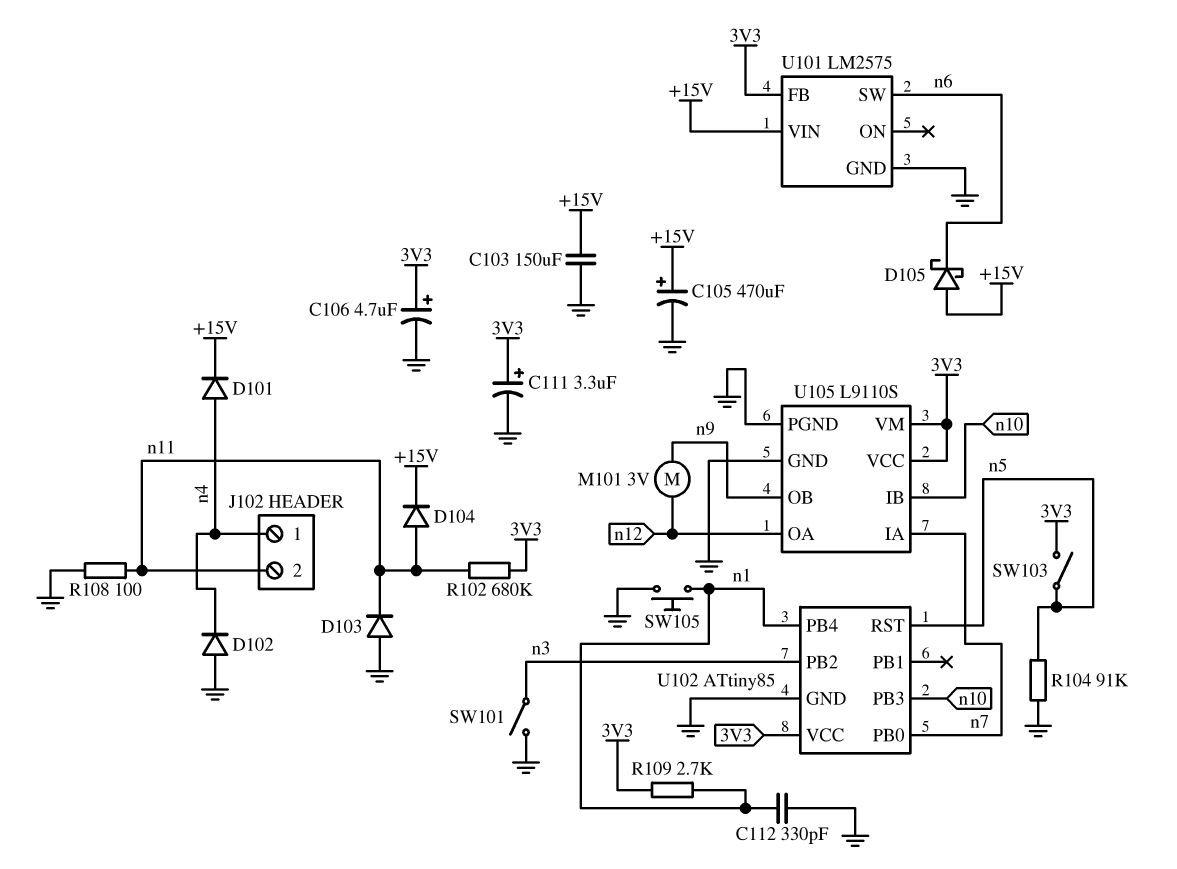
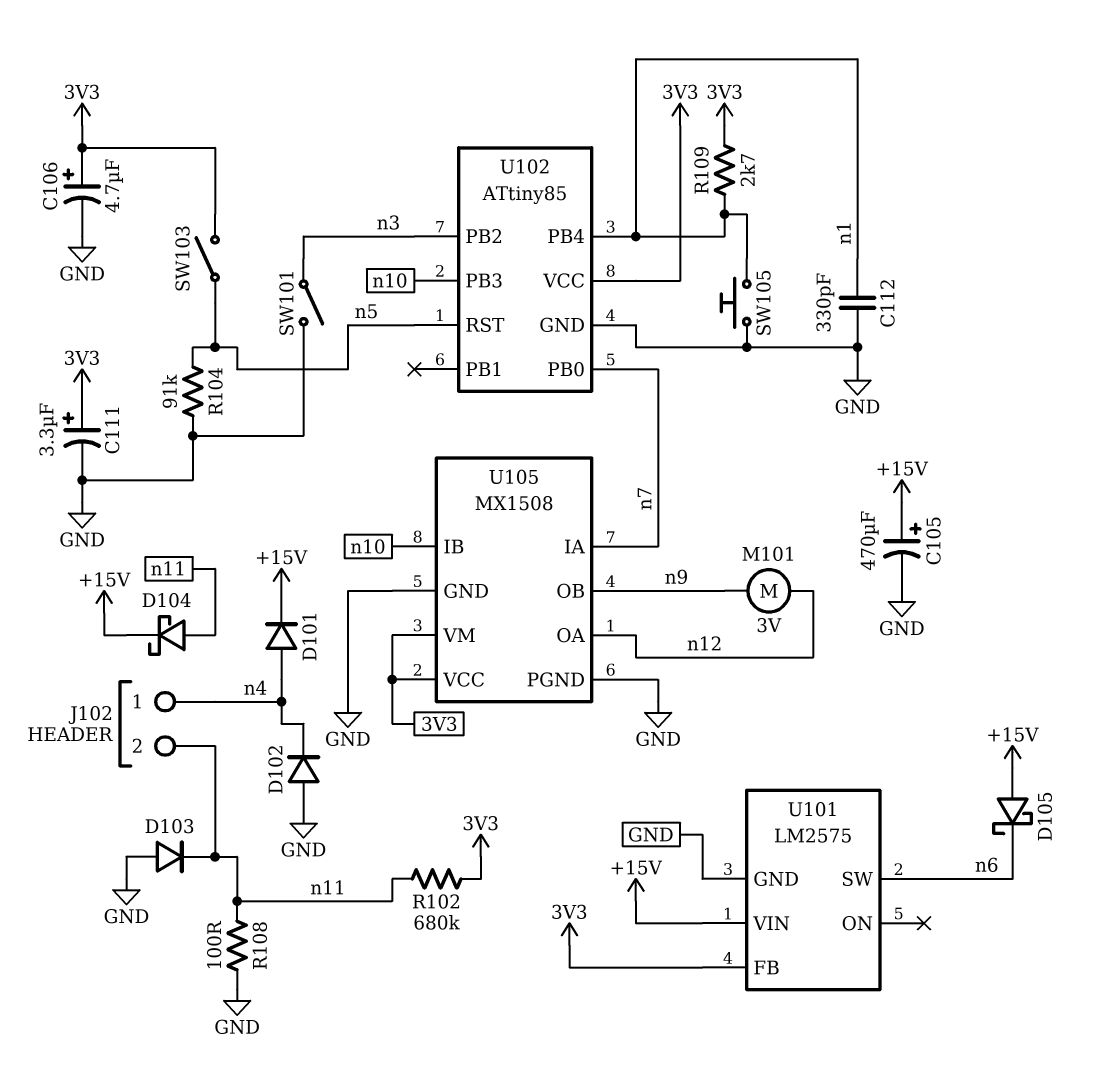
C103: 150uF (+15V, GND) -> none
D104: diode (A n11, K +15V) -> schottky (A n11, K +15V)
U105: L9110S -> MX1508

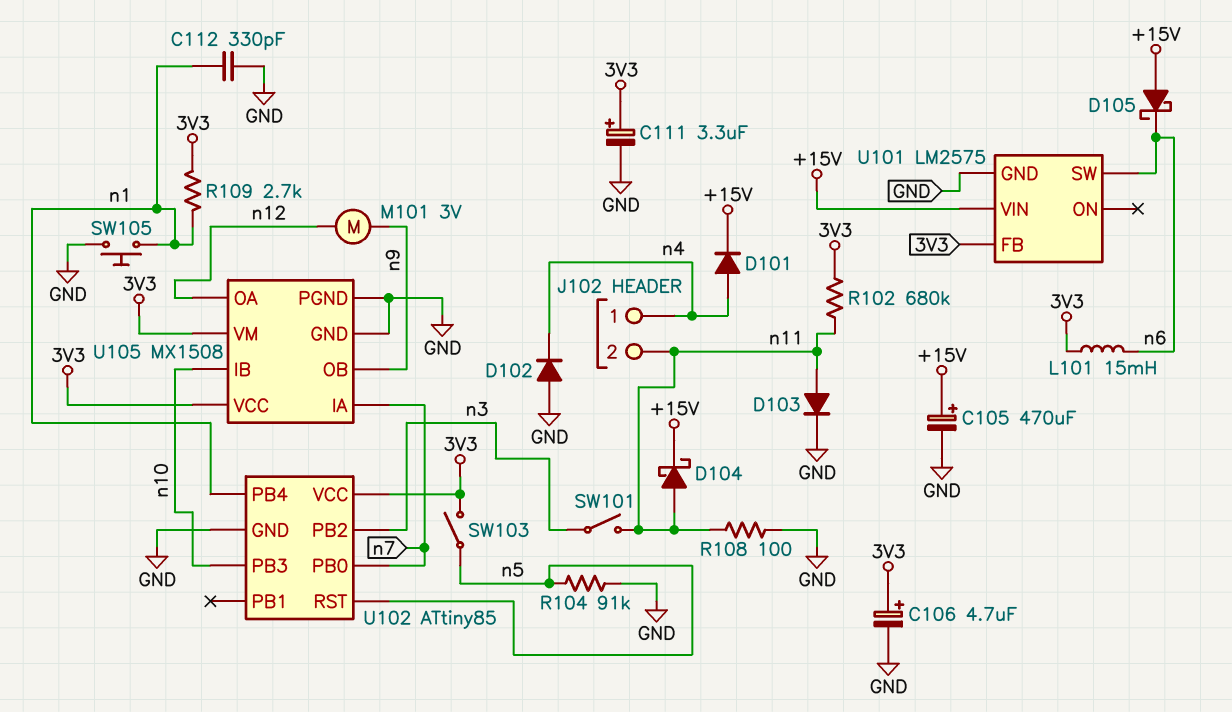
D103: diode (A GND, K n11) -> diode (A n11, K GND)
L101: none -> 15mH (3V3, n6)
SW101: switch (GND, n3) -> switch (n3, n11)

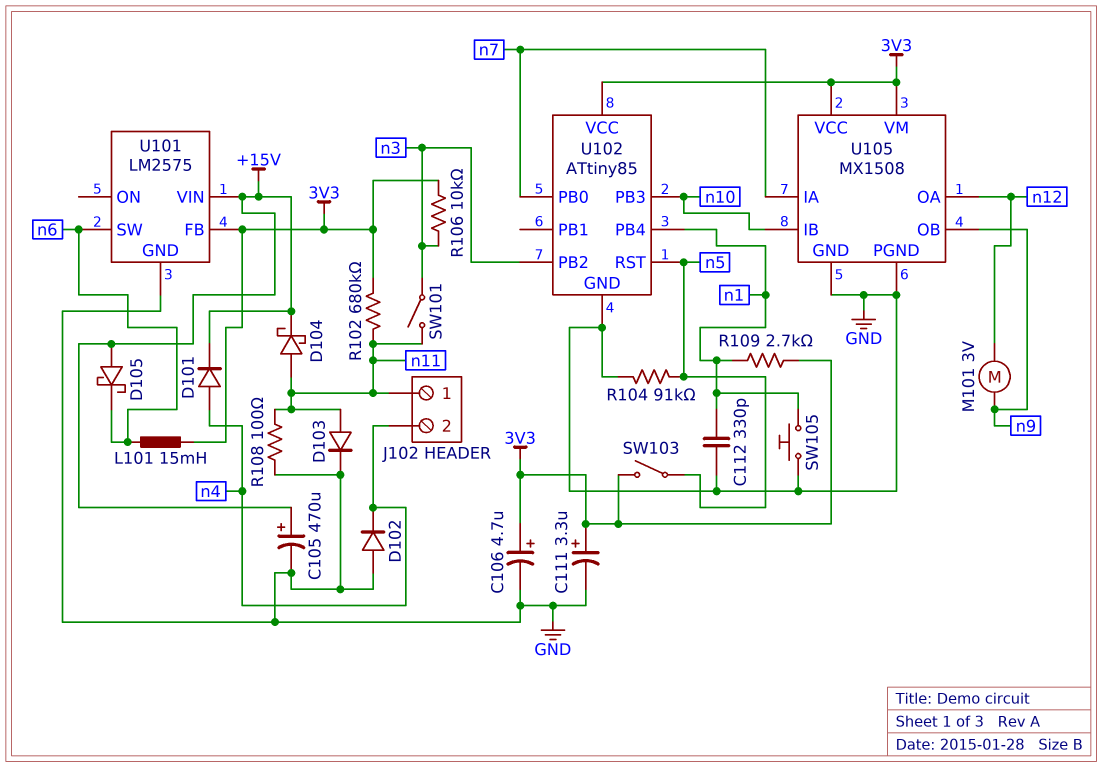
J102 pin 1: n4 -> n11
J102 pin 2: n11 -> n4
R106: none -> 10k (3V3, n3)

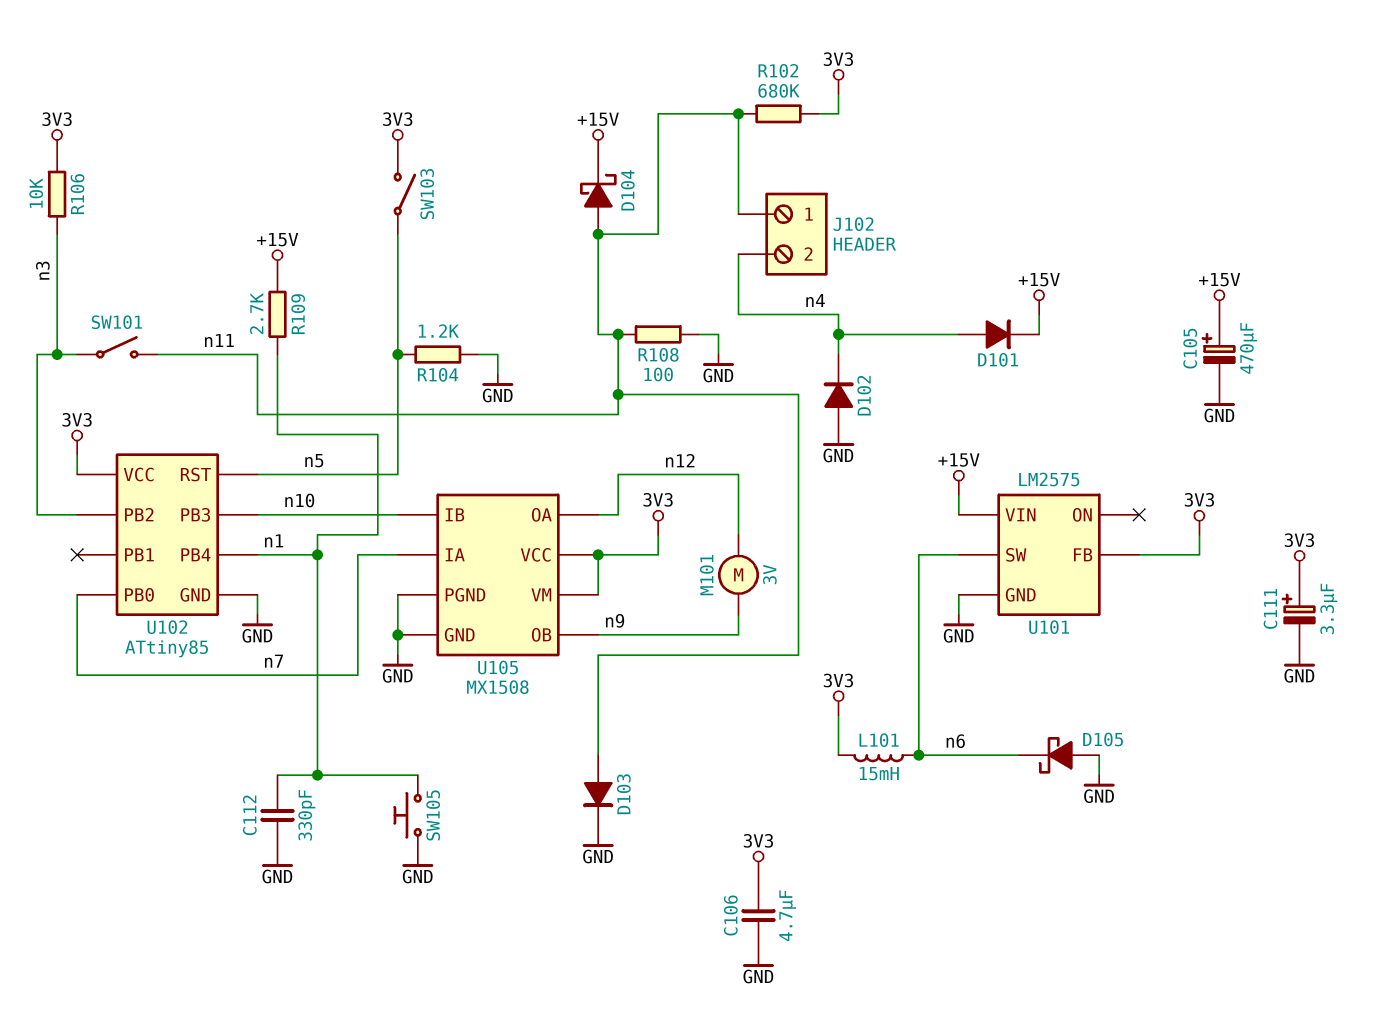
C106: 4.7uF (plus 3V3, minus GND) -> 4.7uF (3V3, GND)
D105: schottky (A +15V, K n6) -> schottky (A GND, K n6)
R104: 91k (GND, n5) -> 1.2k (GND, n5)
R109: 2.7k (3V3, n1) -> 2.7k (+15V, n1)

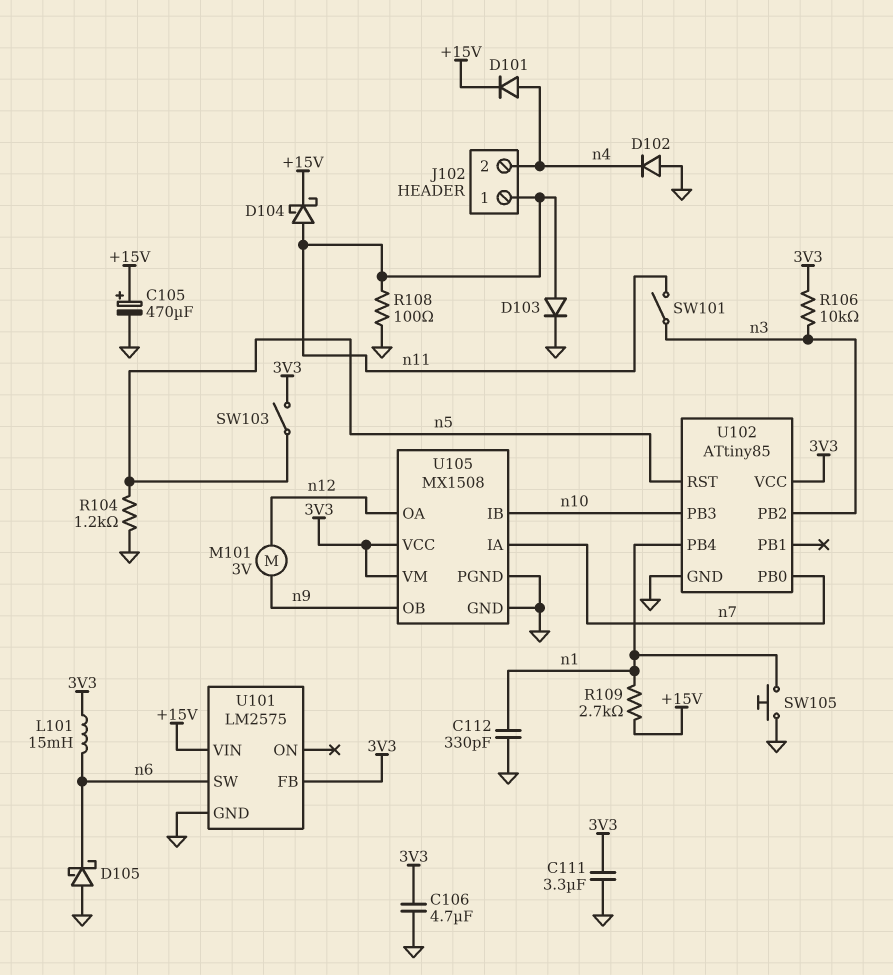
C111: 3.3uF (plus 3V3, minus GND) -> 3.3uF (3V3, GND)
R102: 680k (3V3, n11) -> none

